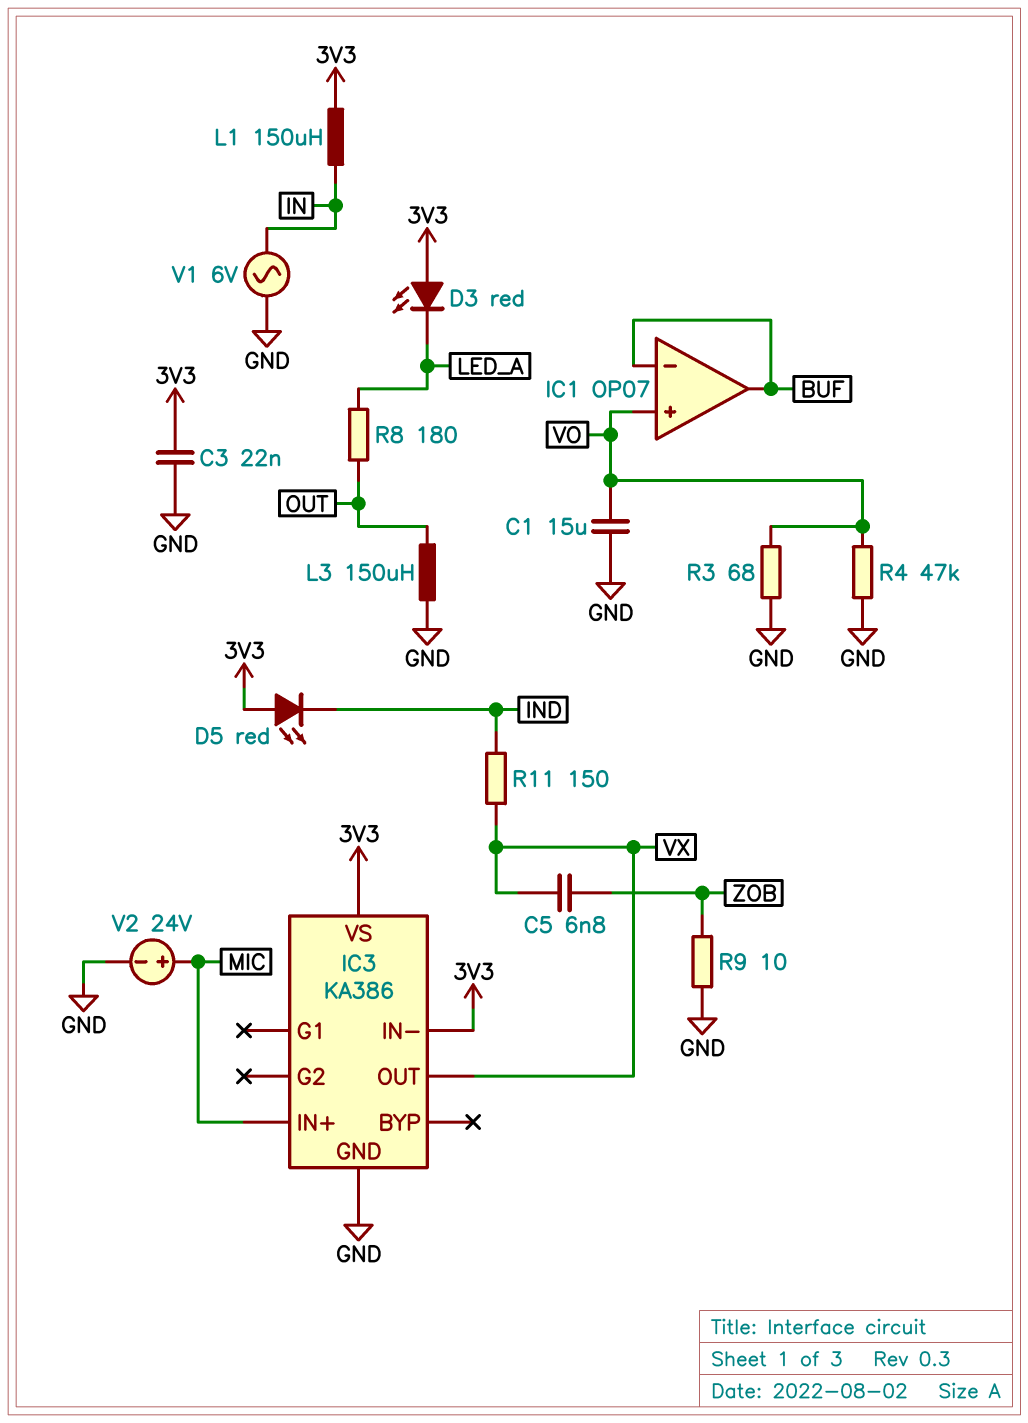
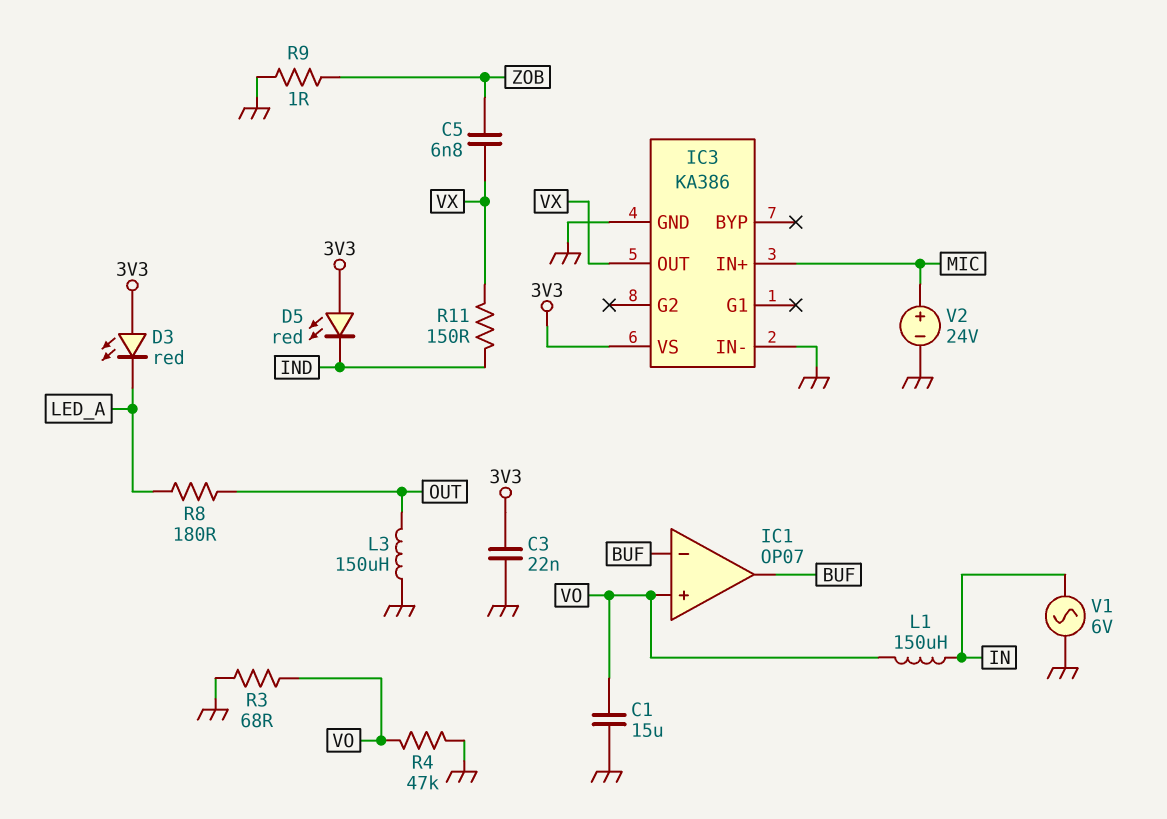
IC3 pin IN-: 3V3 -> GND
L1: 150uH (3V3, IN) -> 150uH (IN, VO)
R9: 10 (GND, ZOB) -> 1 (GND, ZOB)

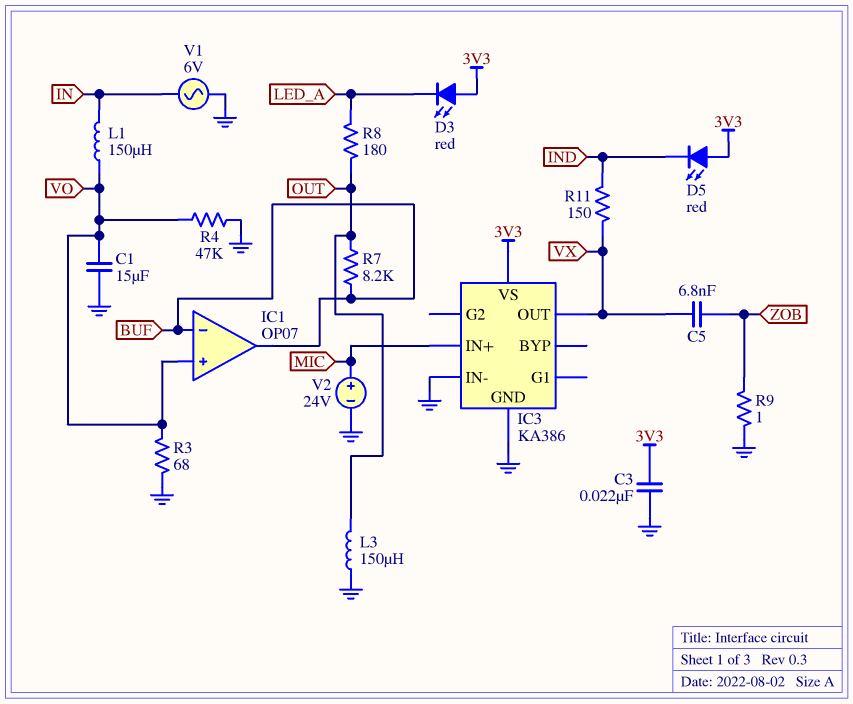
R7: none -> 8.2k (BUF, OUT)

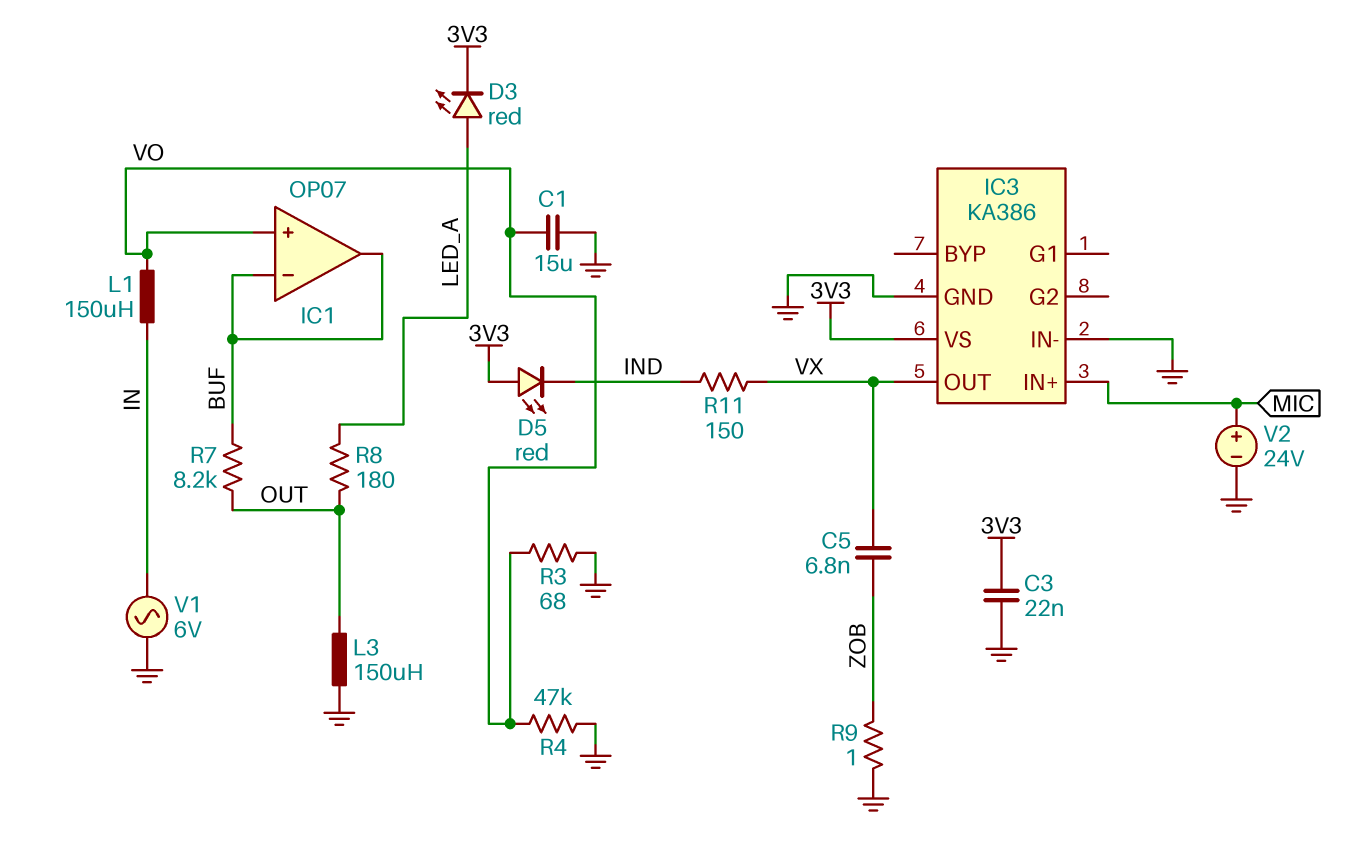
D3: LED red (A 3V3, K LED_A) -> LED red (A LED_A, K 3V3)

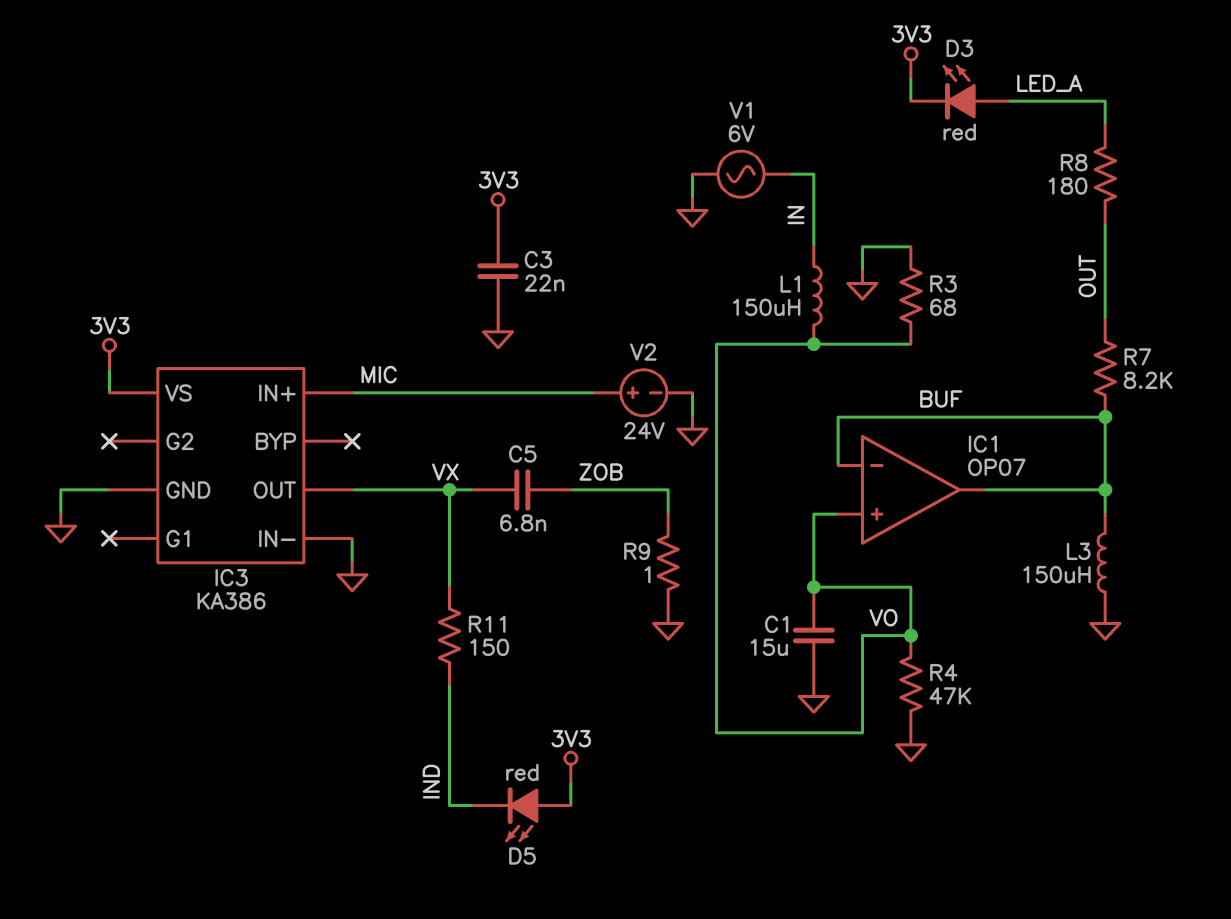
L3: 150uH (GND, OUT) -> 150uH (BUF, GND)

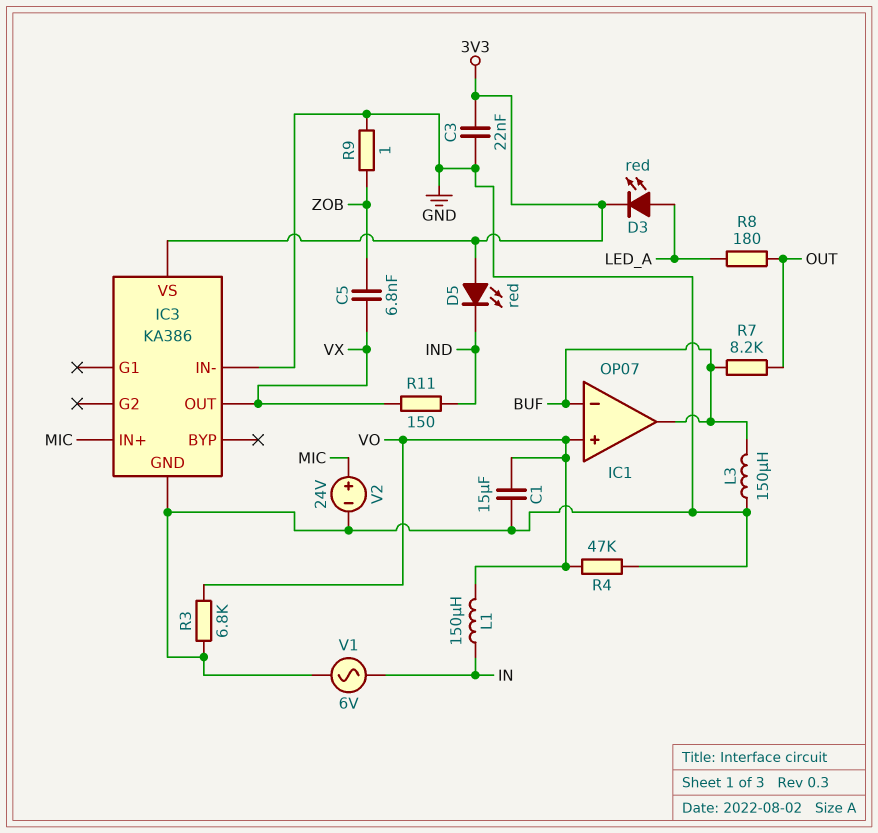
R3: 68 (GND, VO) -> 6.8k (GND, VO)

